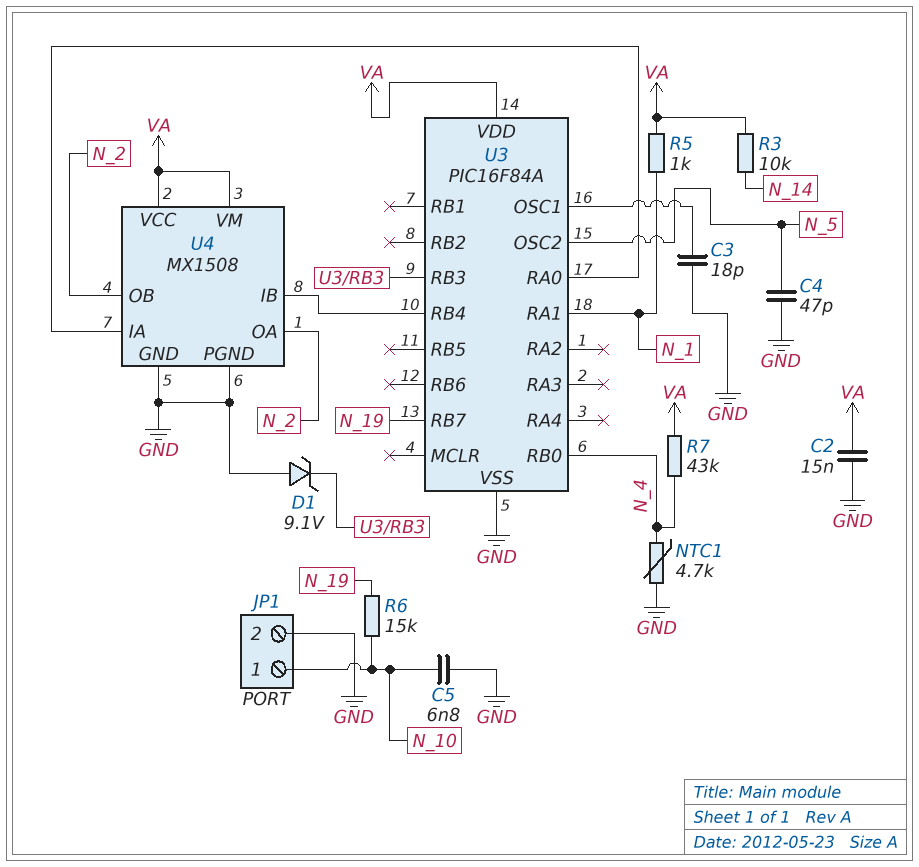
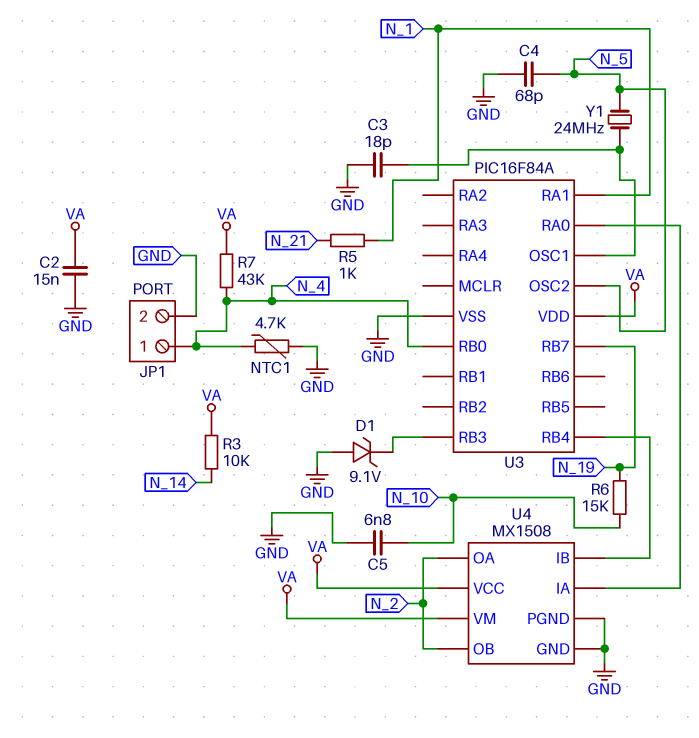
C4: 47pF (GND, N_5) -> 68pF (GND, N_5)
JP1 pin 1: N_10 -> N_4
R5: 1k (N_1, VA) -> 1k (N_1, N_21)
Y1: none -> 24MHz (N_5, U3/OSC1)

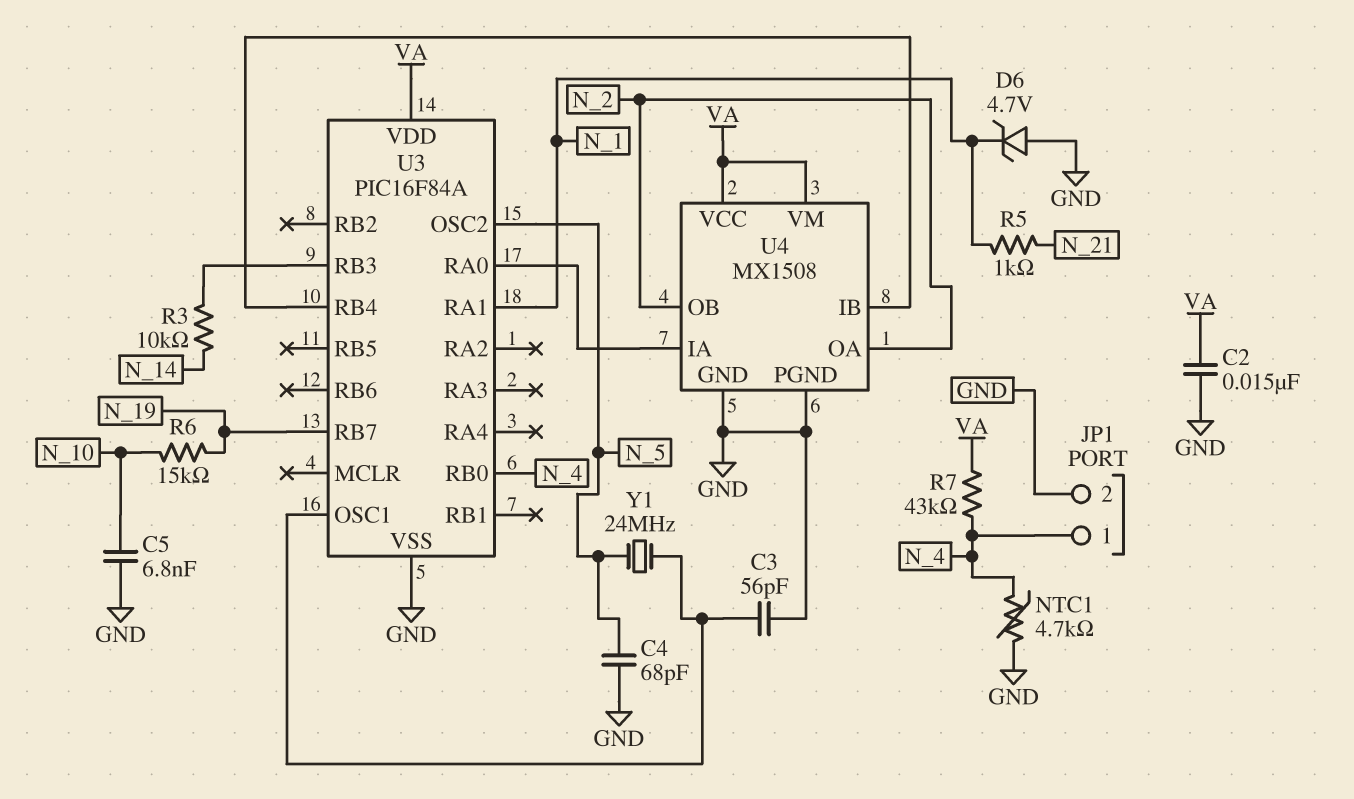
C3: 18pF (GND, U3/OSC1) -> 56pF (GND, U3/OSC1)
D1: zener 9.1V (A GND, K U3/RB3) -> none
D6: none -> zener 4.7V (A GND, K N_1)
R3: 10k (N_14, VA) -> 10k (N_14, U3/RB3)

